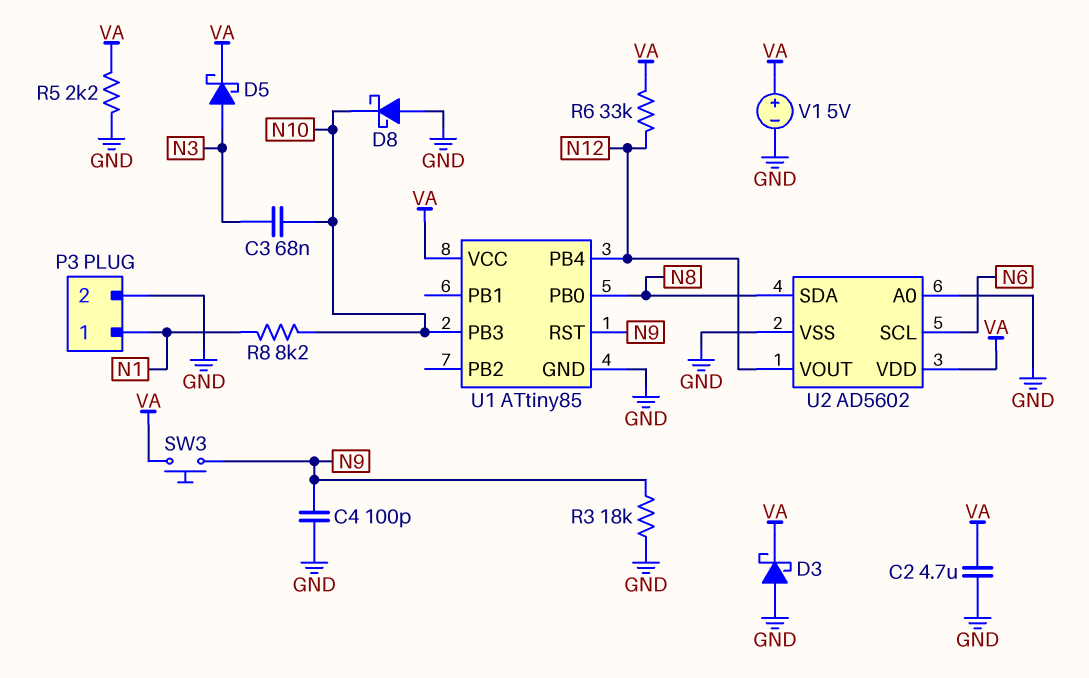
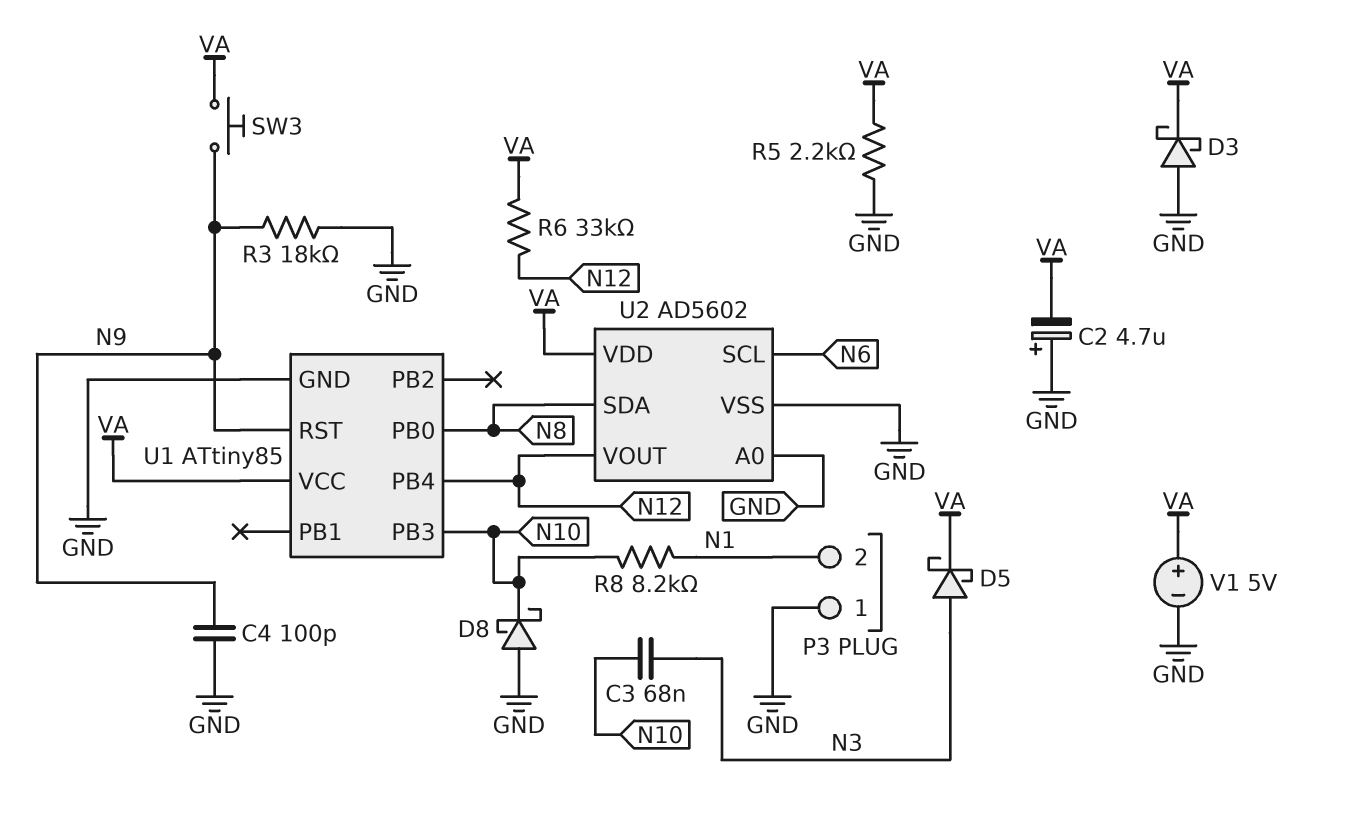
C2: 4.7uF (GND, VA) -> 4.7uF (plus GND, minus VA)
P3 pin 1: N1 -> GND
P3 pin 2: GND -> N1

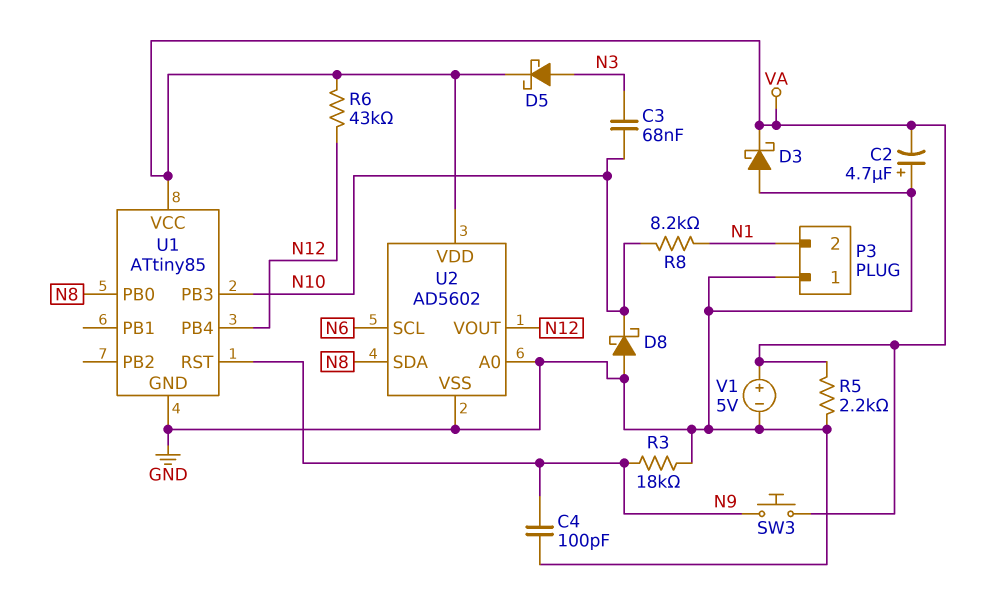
R6: 33k (N12, VA) -> 43k (N12, VA)

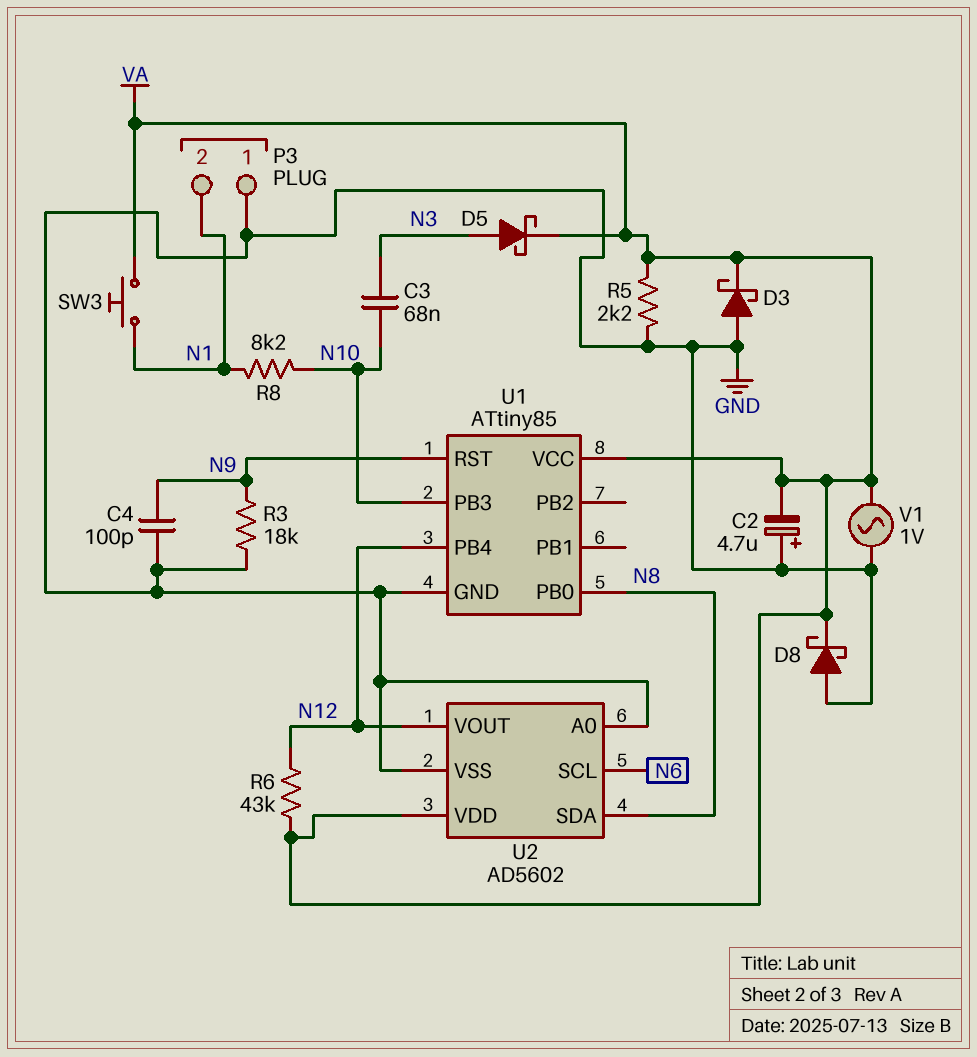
D8: schottky (A GND, K N10) -> schottky (A GND, K VA)
SW3: button (N9, VA) -> button (N1, VA)
V1: 5V (plus VA, minus GND) -> AC 1V (GND, VA)

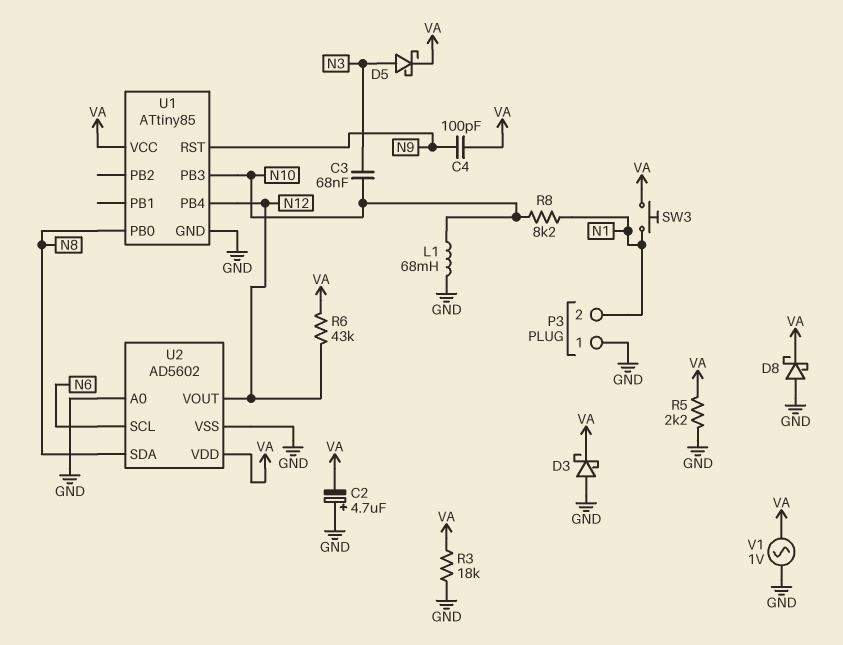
C4: 100pF (GND, N9) -> 100pF (N9, VA)
L1: none -> 68mH (GND, N10)
R3: 18k (GND, N9) -> 18k (GND, VA)

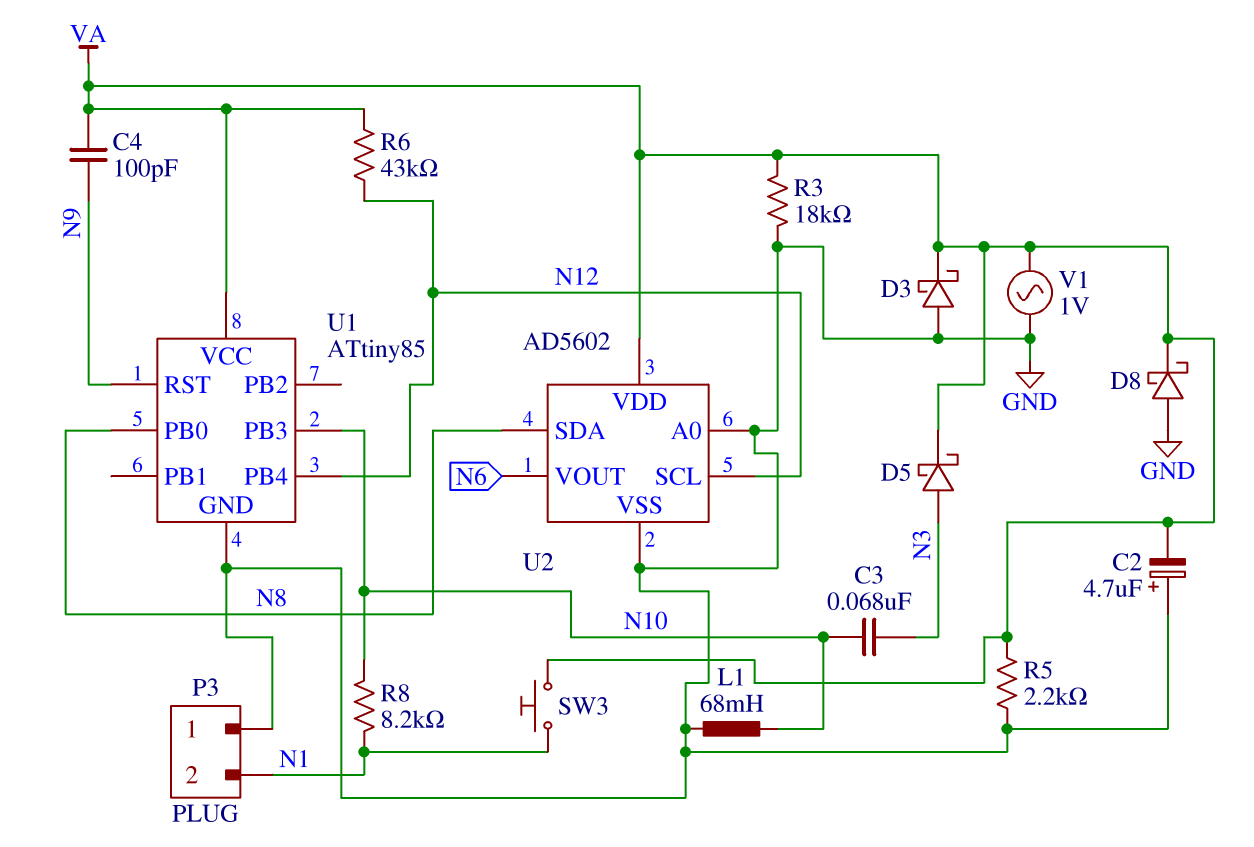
U2 pin SCL: N6 -> N12
U2 pin VOUT: N12 -> N6

